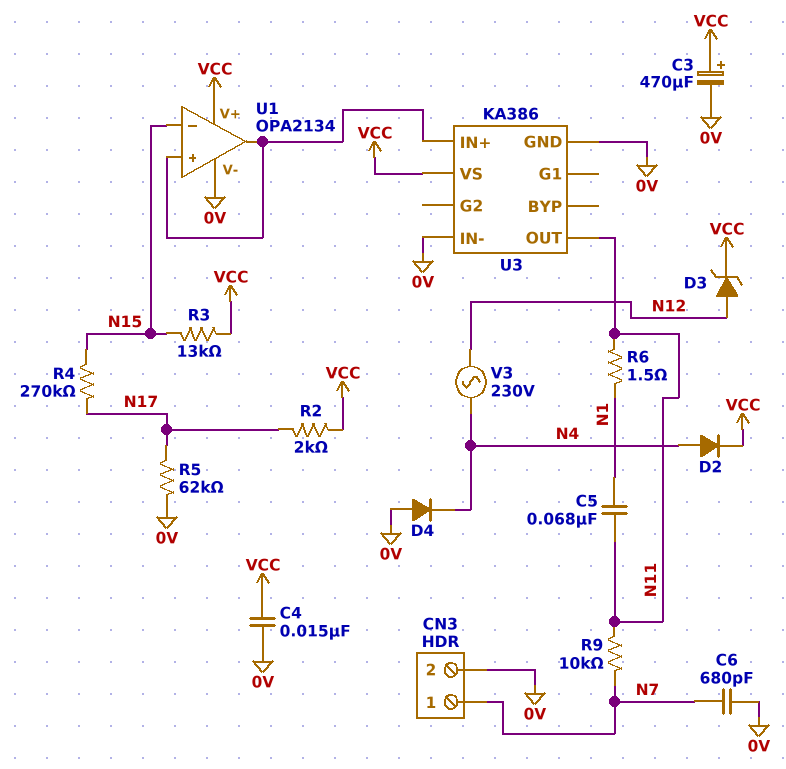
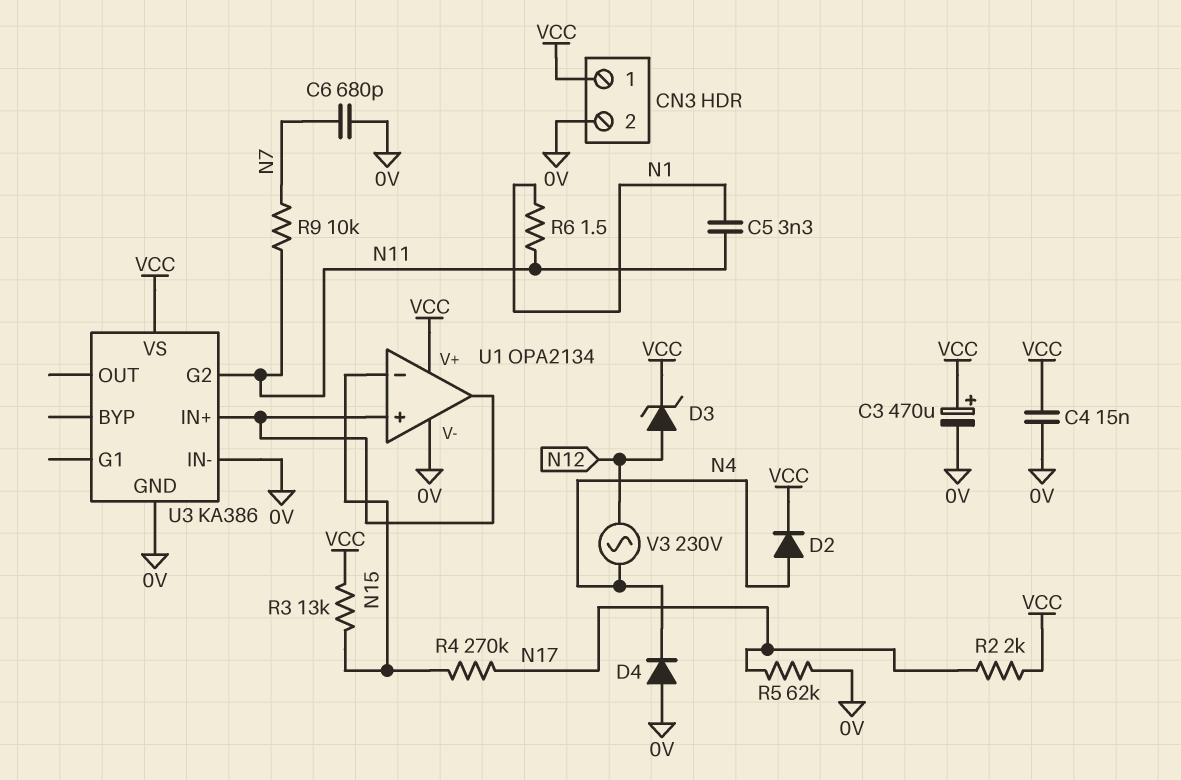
C5: 68nF (N1, N11) -> 3.3nF (N1, N11)
CN3 pin 1: N7 -> VCC
U3 pin G2: none -> N11
U3 pin OUT: N11 -> none

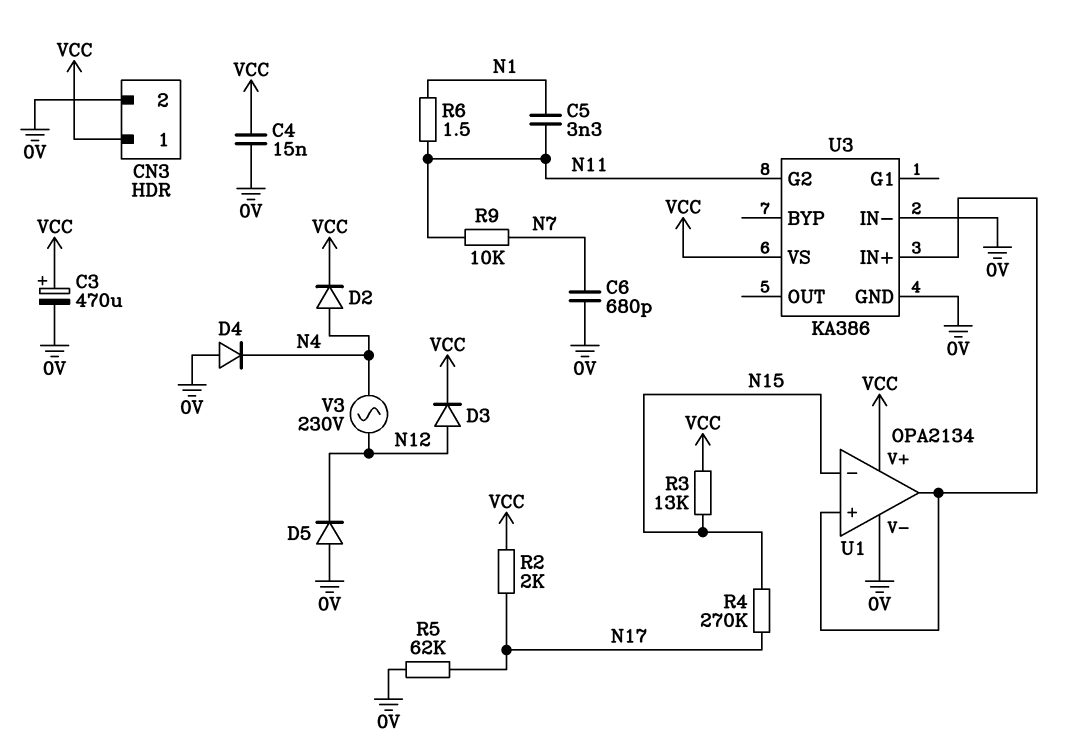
D3: zener (A N12, K VCC) -> diode (A N12, K VCC)
D5: none -> diode (A 0V, K N12)

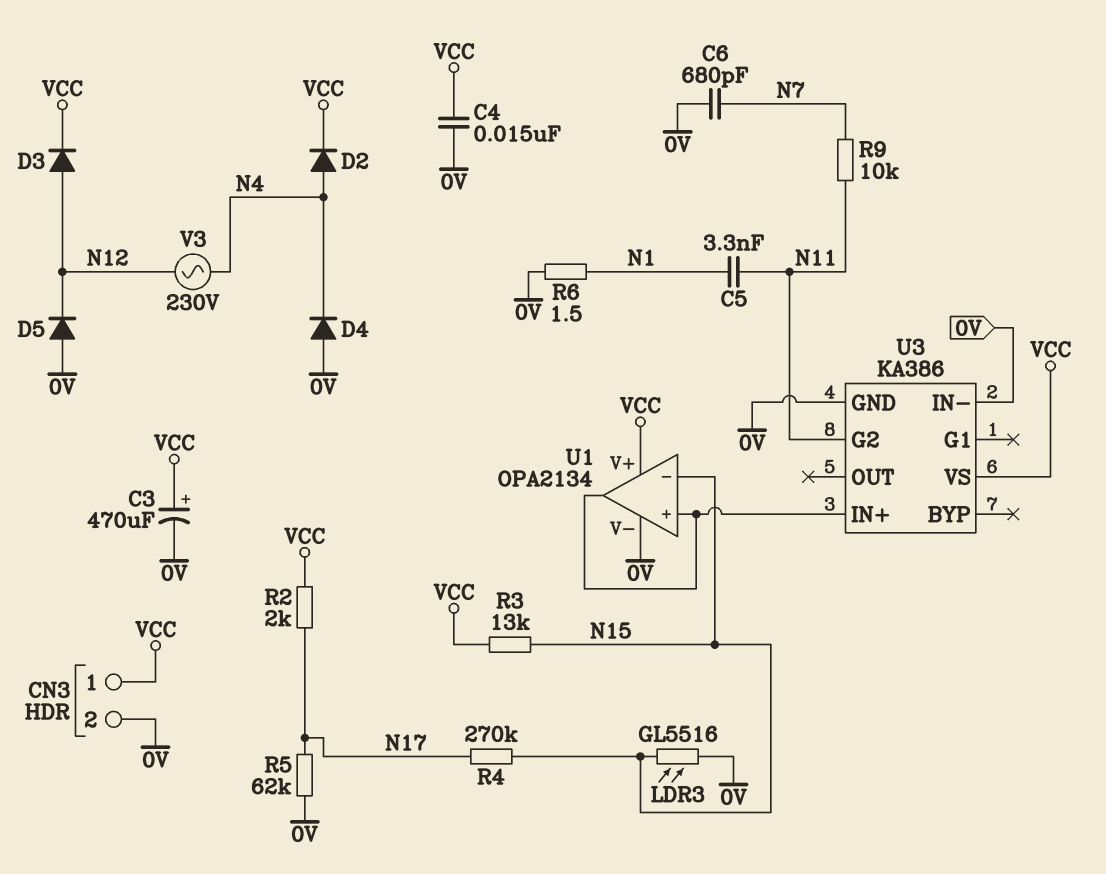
LDR3: none -> GL5516 (0V, N15)
R6: 1.5 (N1, N11) -> 1.5 (0V, N1)

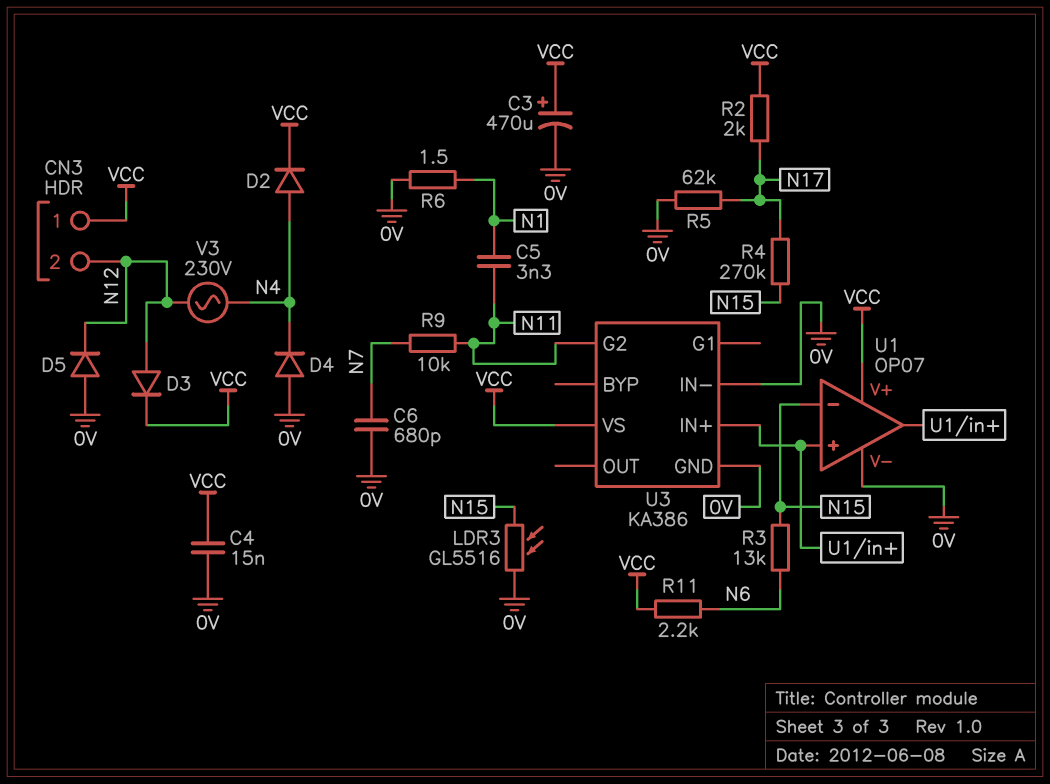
CN3 pin 2: 0V -> N12
R3: 13k (N15, VCC) -> 13k (N6, N15)
R11: none -> 2.2k (N6, VCC)
U1: OPA2134 -> OP07

